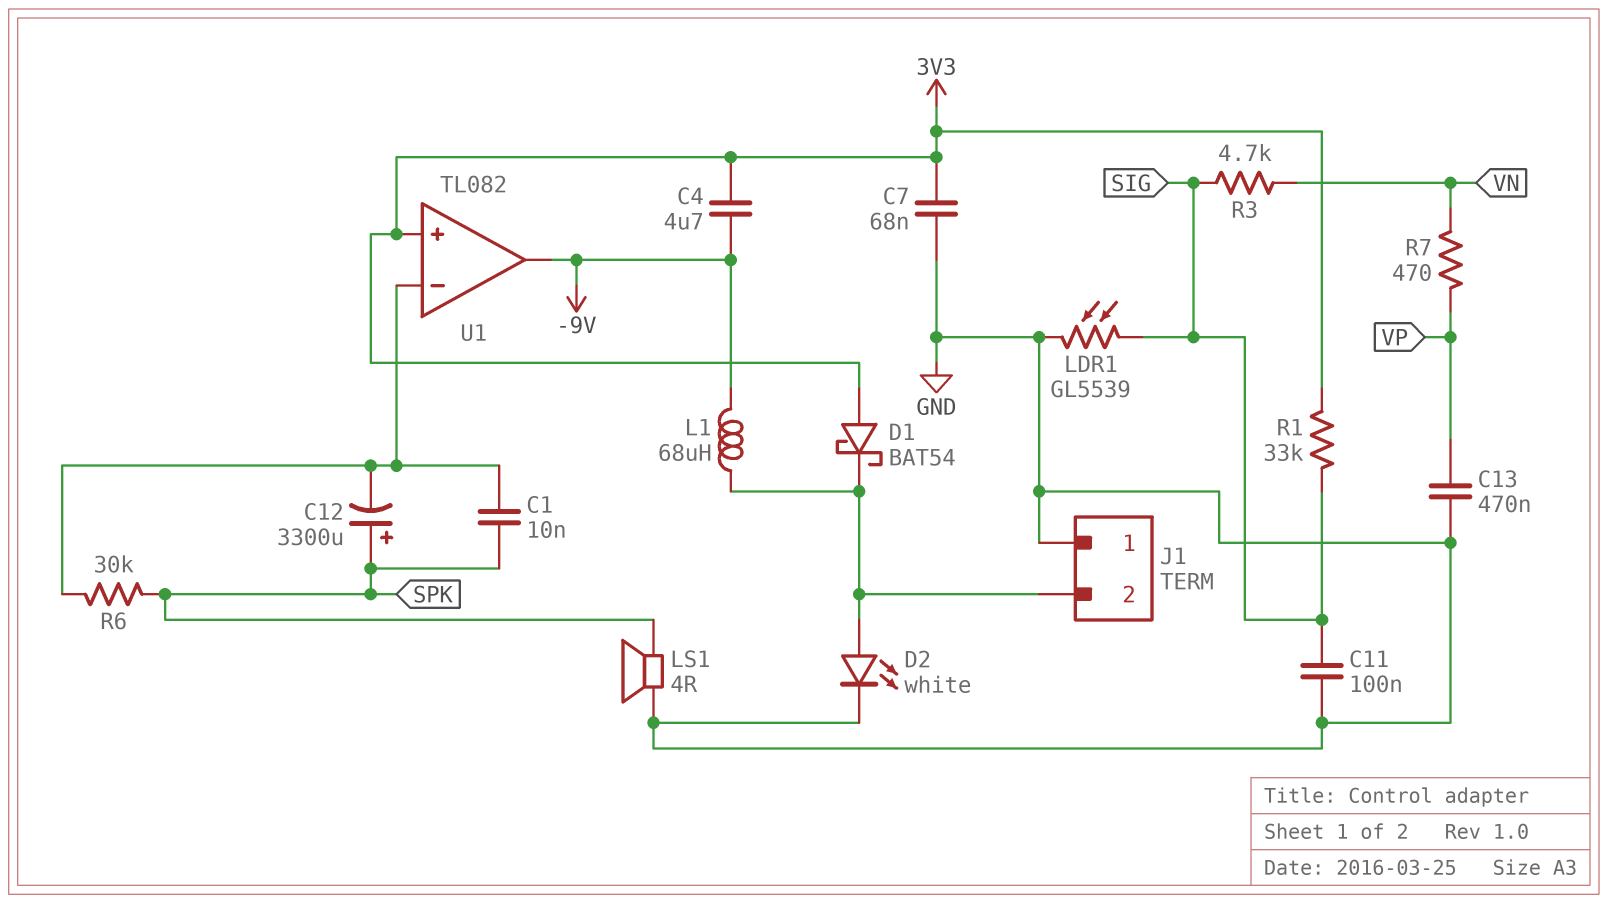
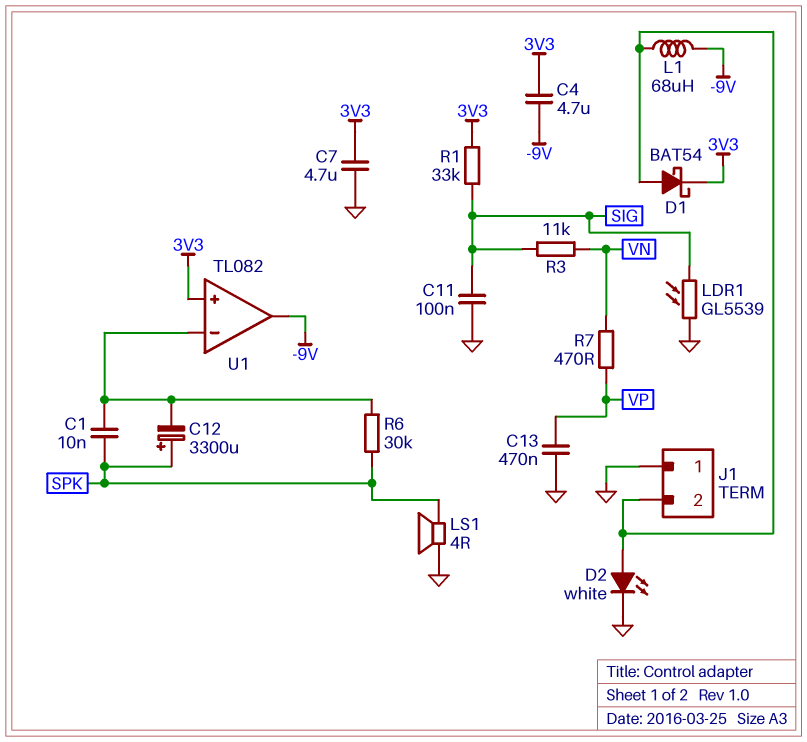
C7: 68nF (3V3, GND) -> 4.7uF (3V3, GND)
D1: schottky BAT54 (A 3V3, K J1/2) -> schottky BAT54 (A J1/2, K 3V3)
R3: 4.7k (SIG, VN) -> 11k (SIG, VN)

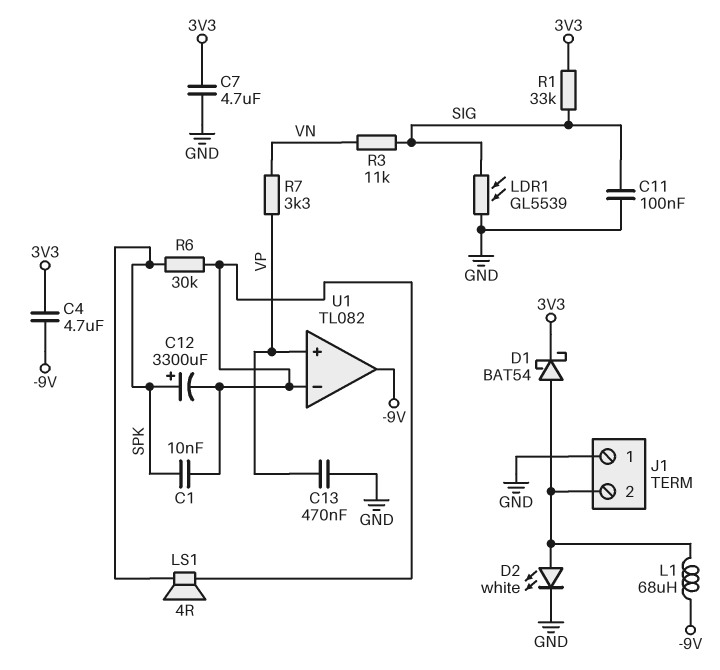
LS1: speaker 4R (GND, SPK) -> speaker 4R (SPK, U1/in-)
R7: 470 (VN, VP) -> 3.3k (VN, VP)
U1 pin in+: 3V3 -> VP

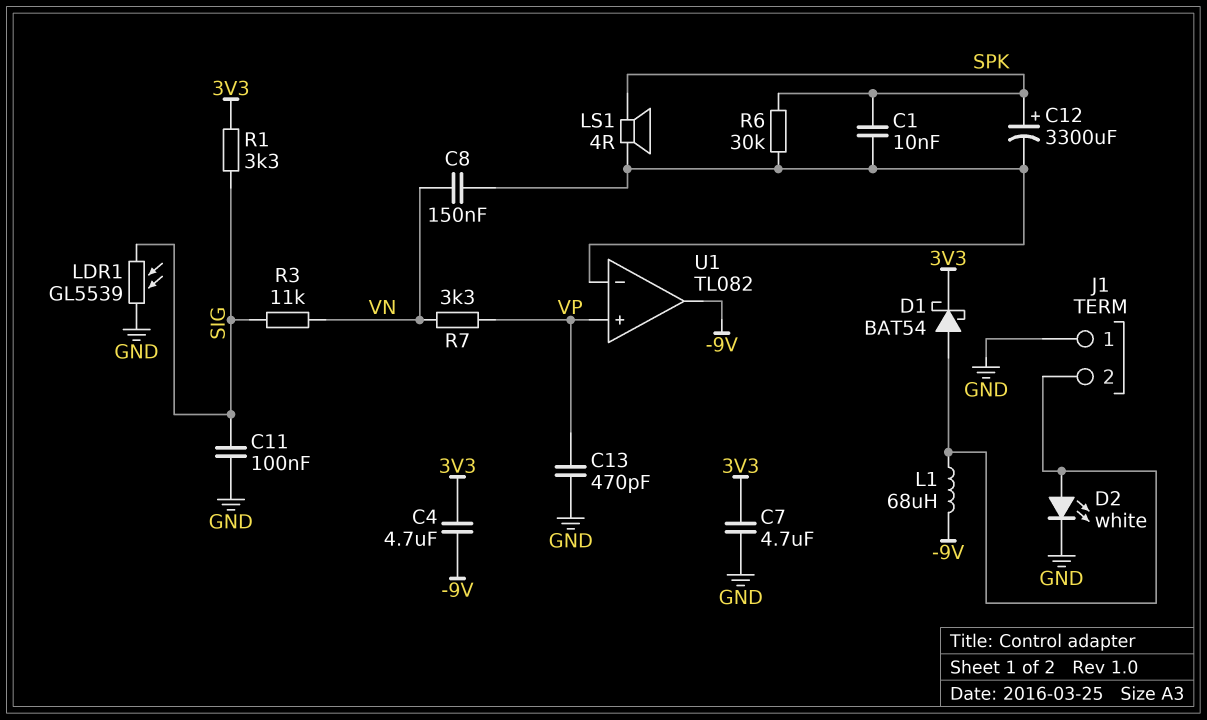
C8: none -> 150nF (U1/in-, VN)
C13: 470nF (GND, VP) -> 470pF (GND, VP)
R1: 33k (3V3, SIG) -> 3.3k (3V3, SIG)

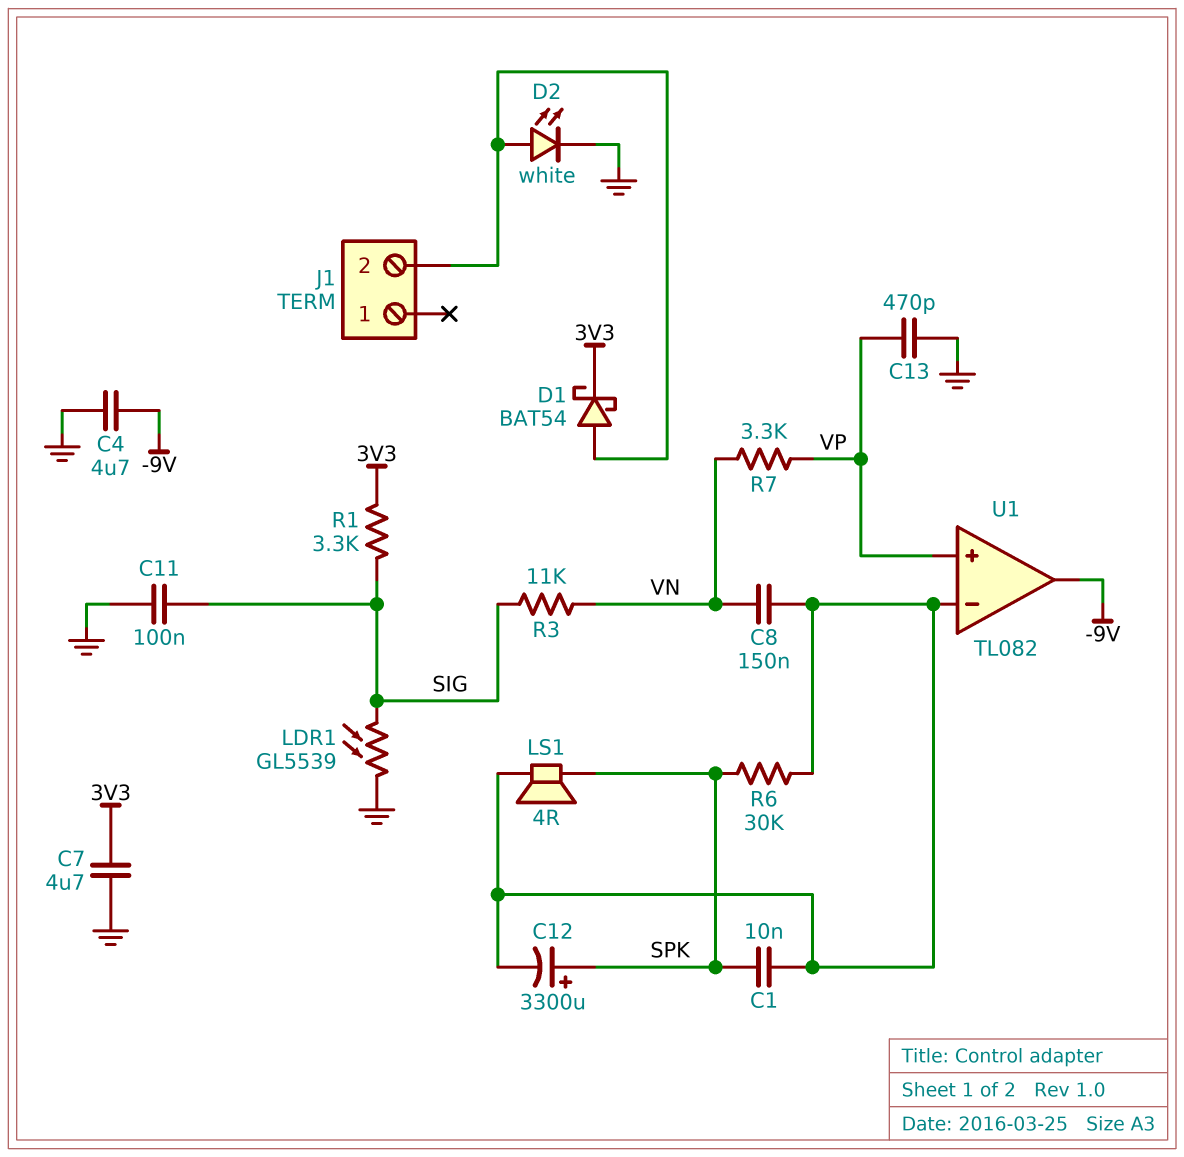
C4: 4.7uF (-9V, 3V3) -> 4.7uF (-9V, GND)
J1 pin 1: GND -> none
L1: 68uH (-9V, J1/2) -> none

